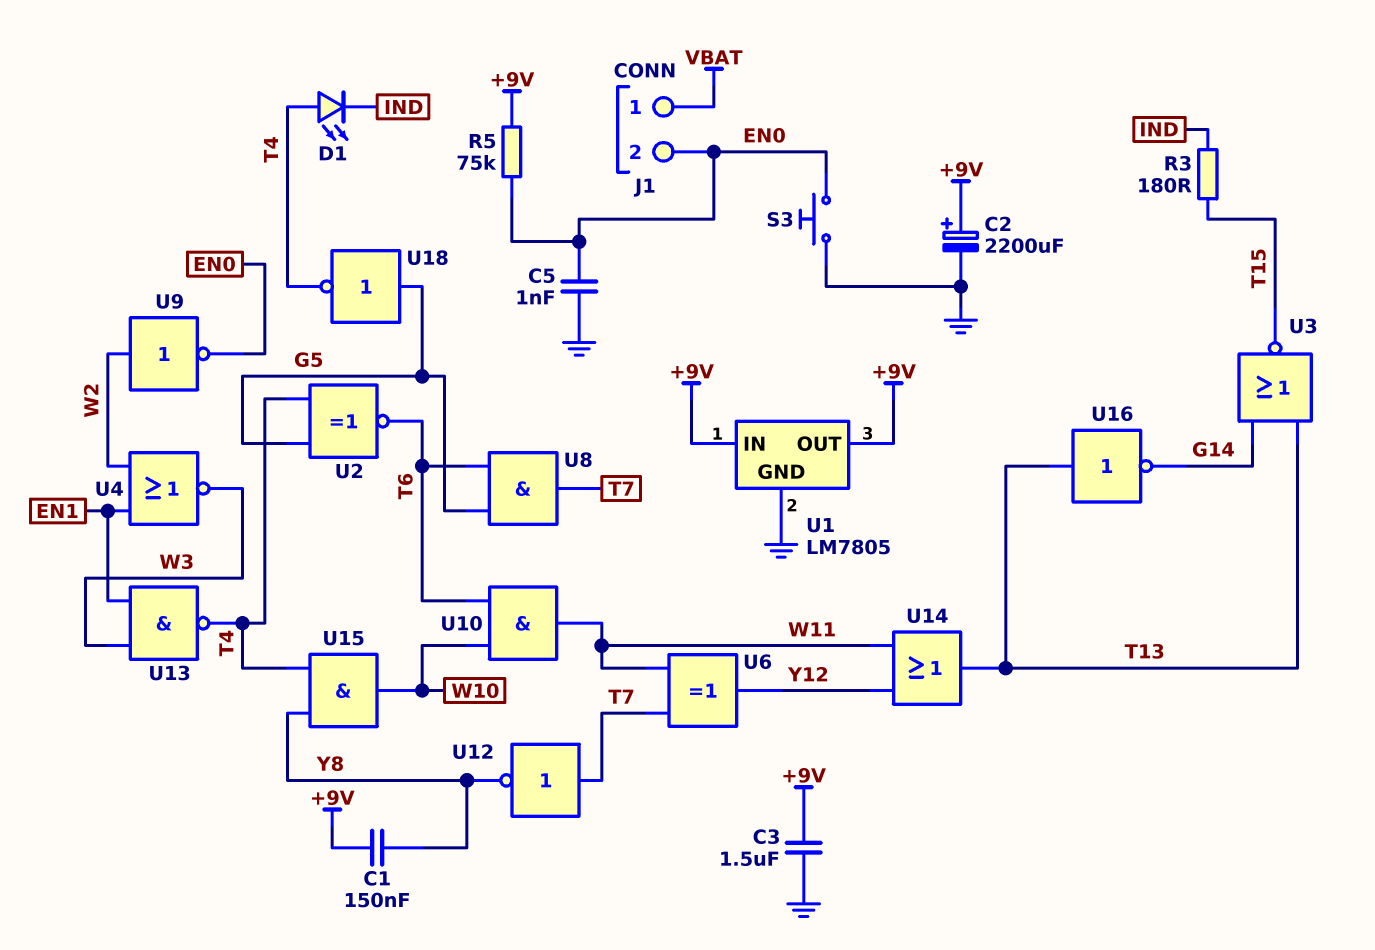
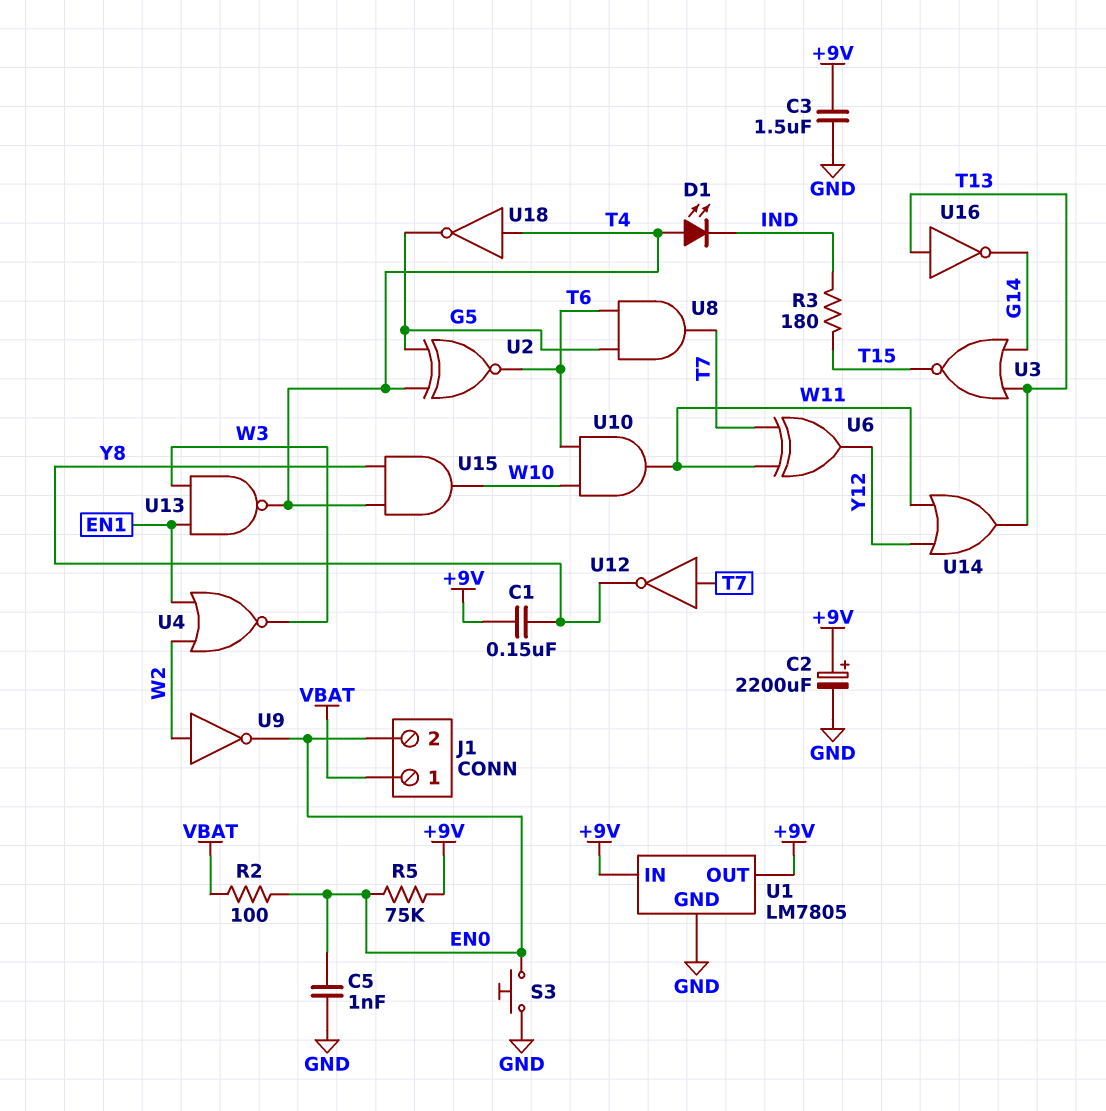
R2: none -> 100 (EN0, VBAT)
U18: NOT (in G5, out T4) -> NOT (in T4, out G5)

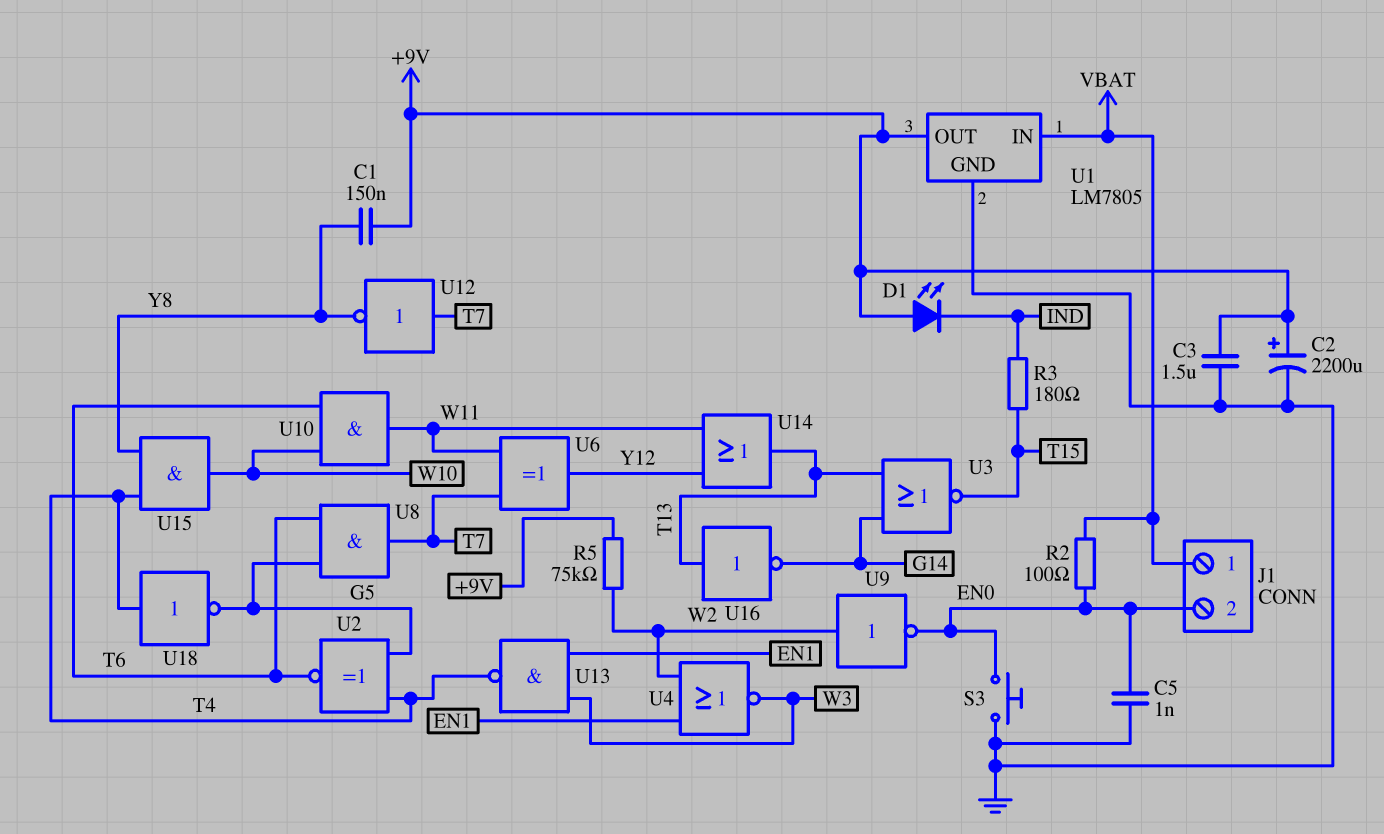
D1: LED (A T4, K IND) -> LED (A +9V, K IND)
R5: 75k (+9V, EN0) -> 75k (+9V, W2)
U1 pin IN: +9V -> VBAT

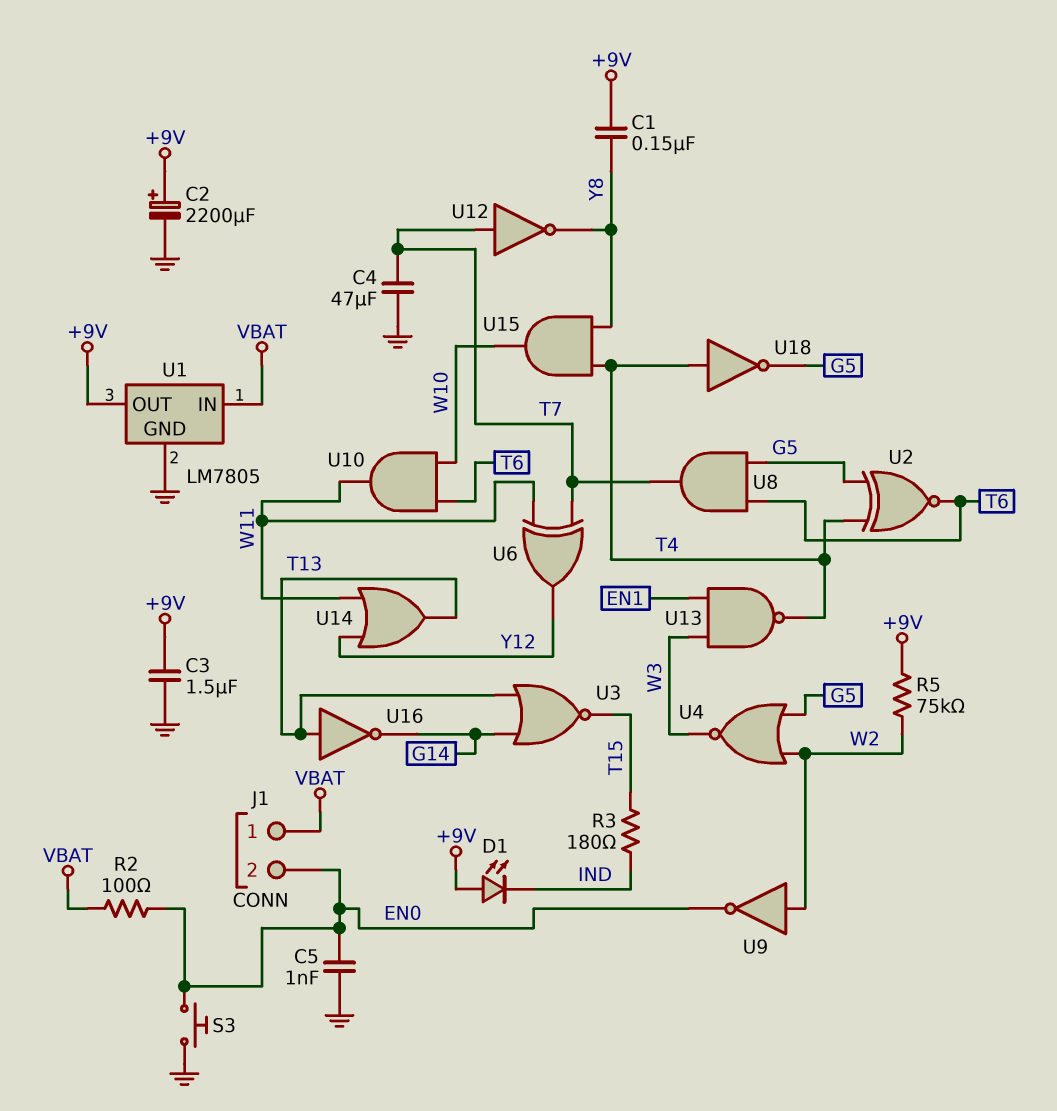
C4: none -> 47uF (GND, T7)
U4: NOR (in EN1, in W2, out W3) -> NOR (in G5, in W2, out W3)

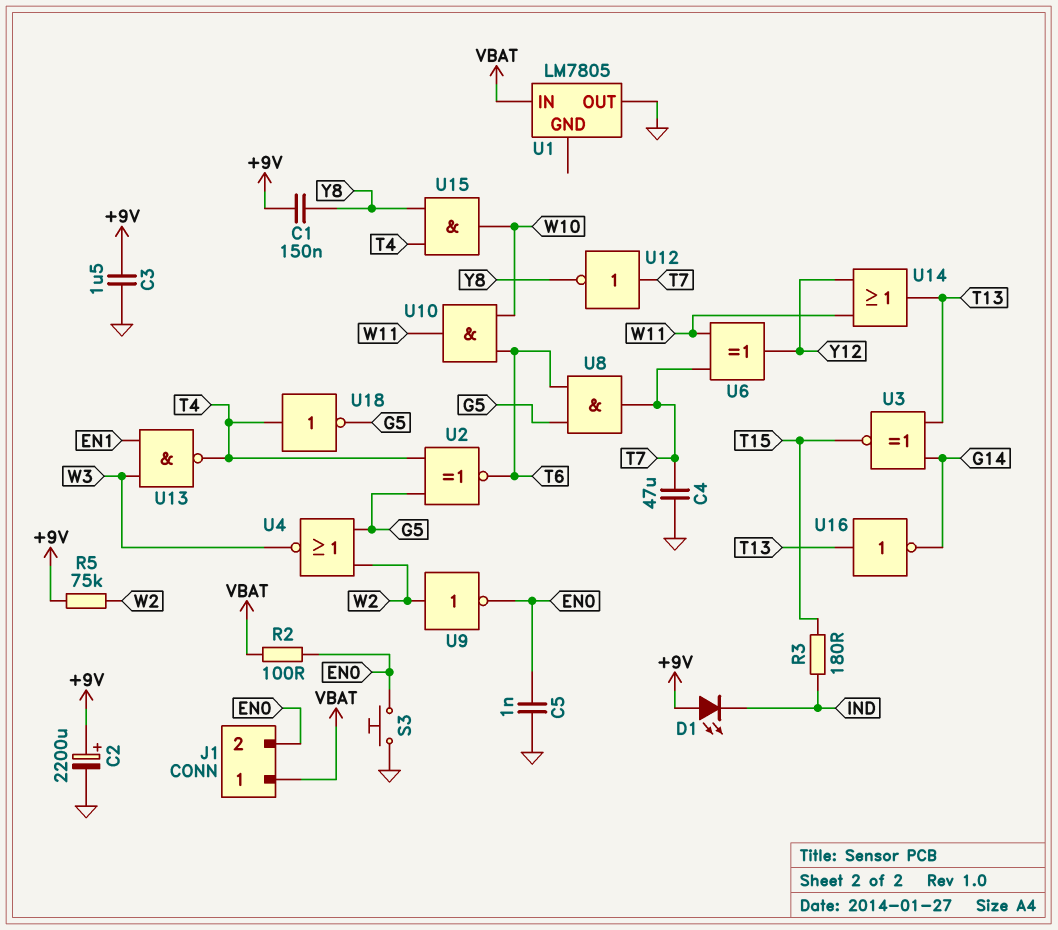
U1 pin GND: GND -> none
U1 pin OUT: +9V -> GND
U3: NOR (in G14, in T13, out T15) -> XNOR (in G14, in T13, out T15)

